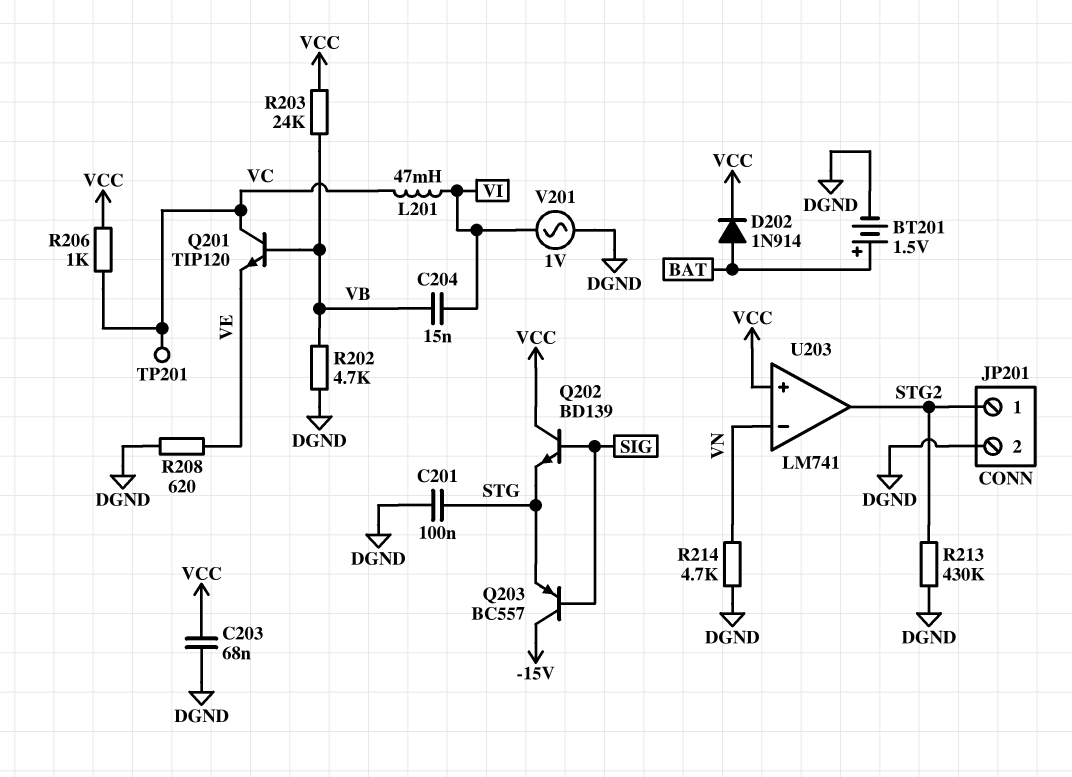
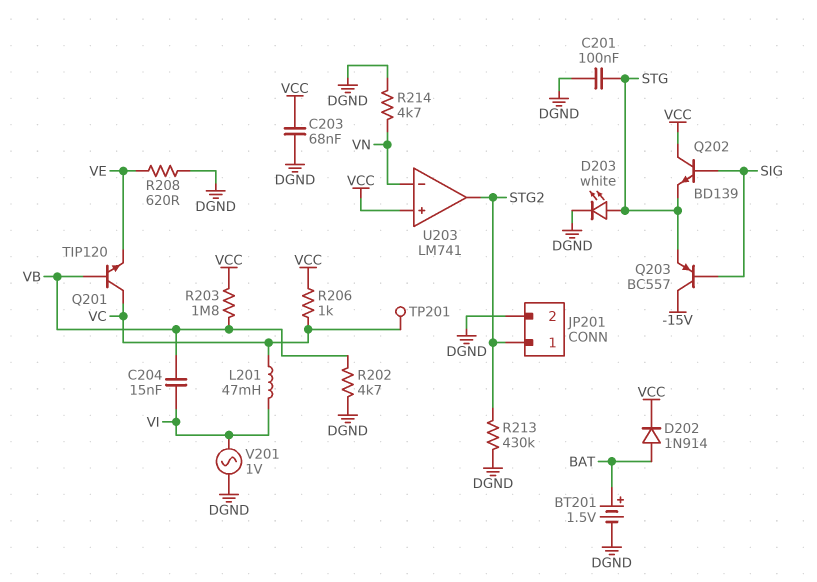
D203: none -> LED white (A STG, K DGND)
R203: 24k (VB, VCC) -> 1.8M (VB, VCC)

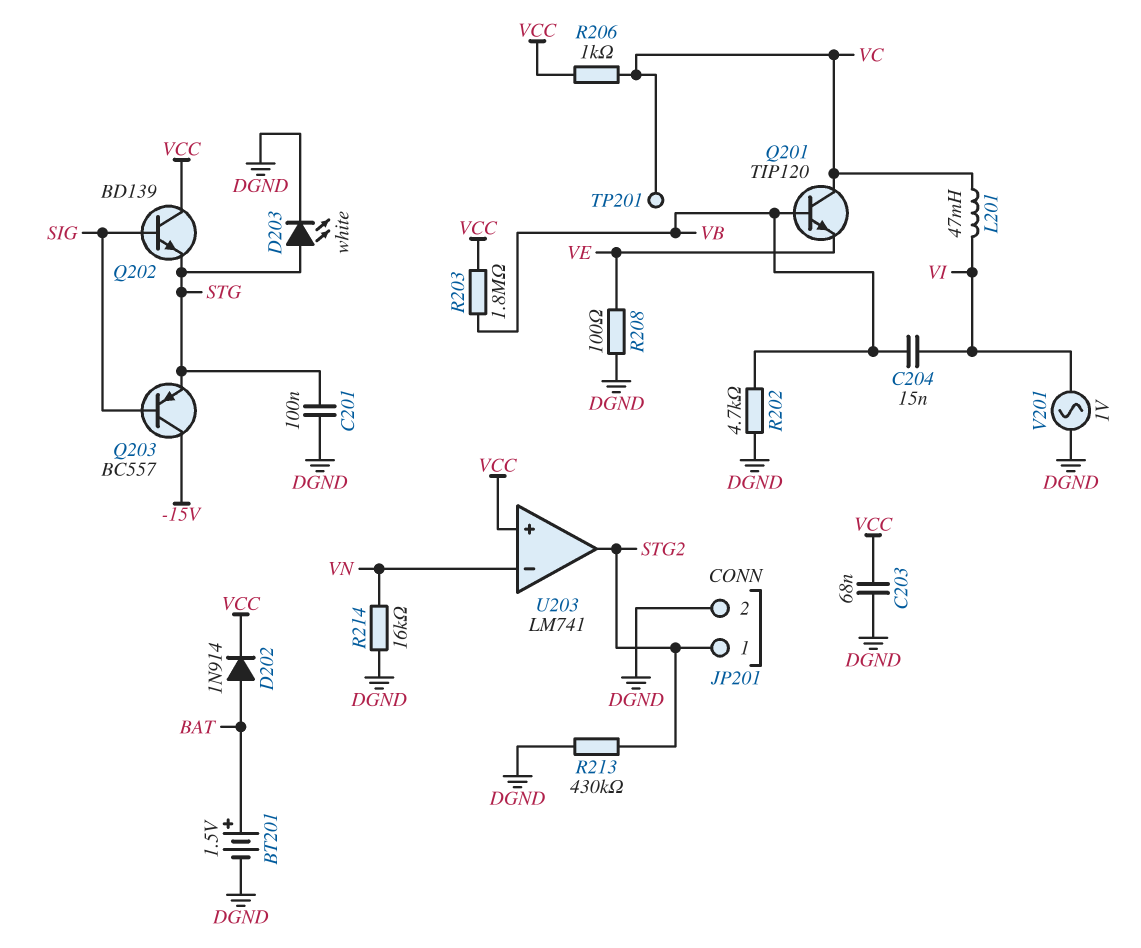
R208: 620 (DGND, VE) -> 100 (DGND, VE)
R214: 4.7k (DGND, VN) -> 16k (DGND, VN)

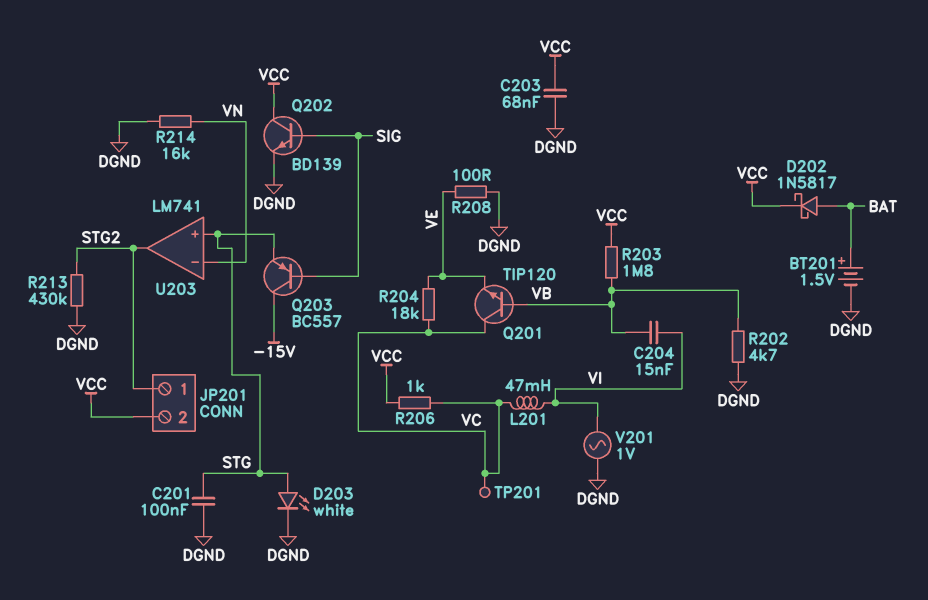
D202: diode 1N914 (A BAT, K VCC) -> schottky 1N5817 (A BAT, K VCC)
JP201 pin 2: DGND -> VCC
Q202: NPN BD139 (B SIG, C VCC, E STG) -> NPN BD139 (B SIG, C VCC, E DGND)
R204: none -> 18k (VC, VE)
U203 pin in+: VCC -> STG

